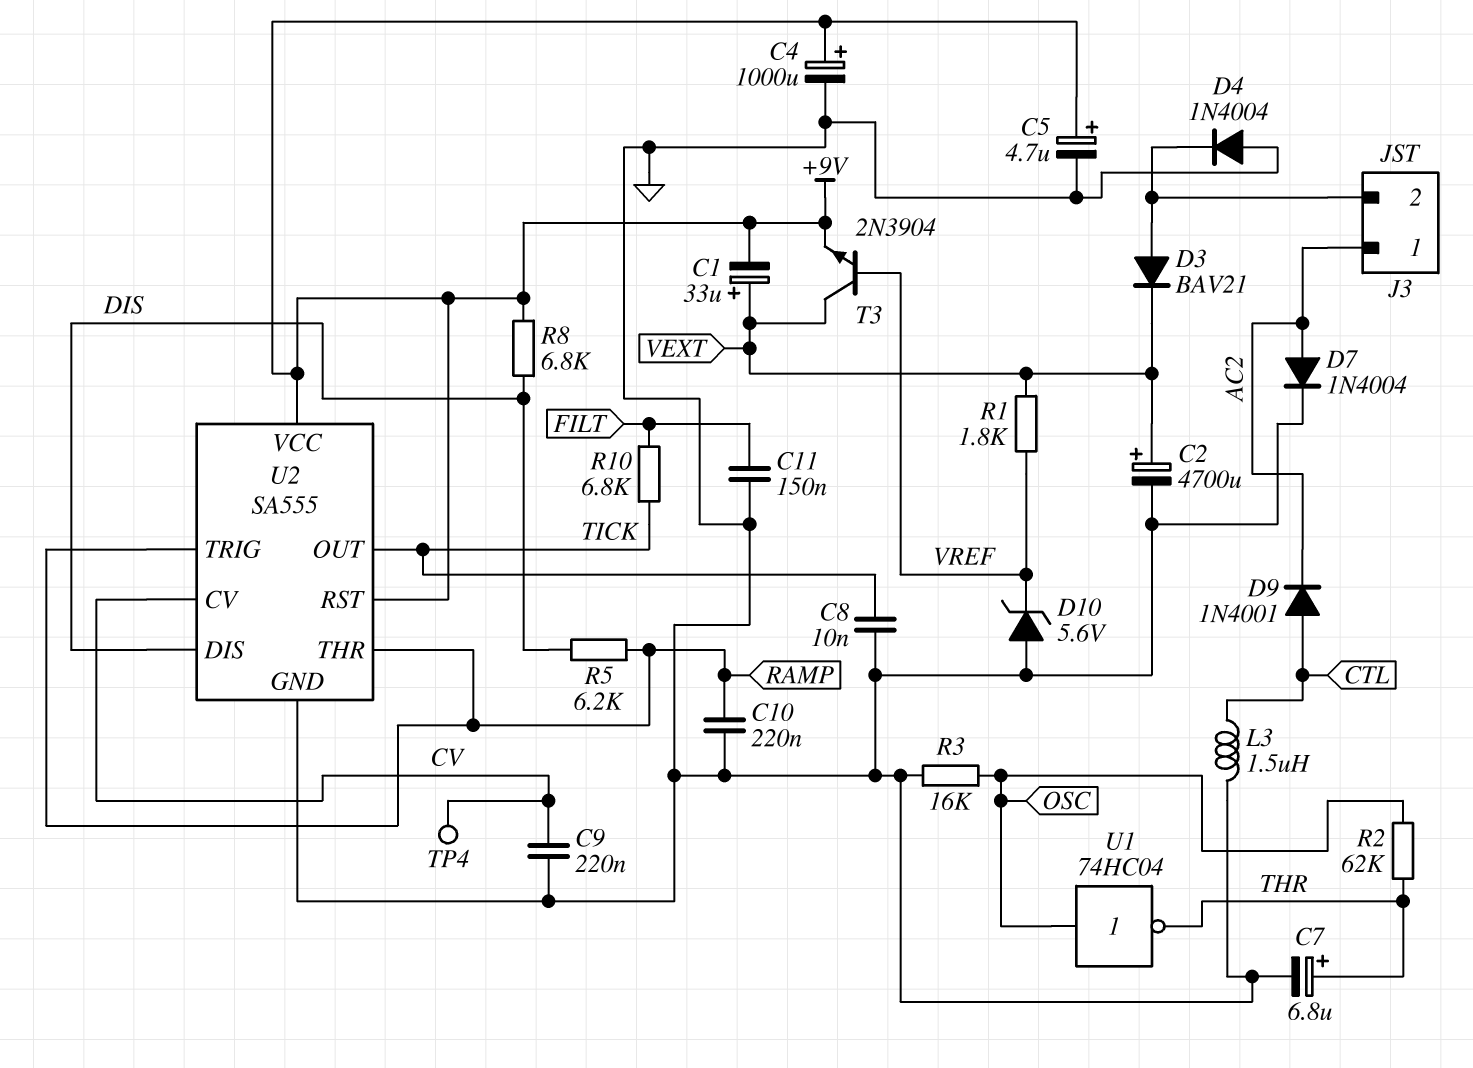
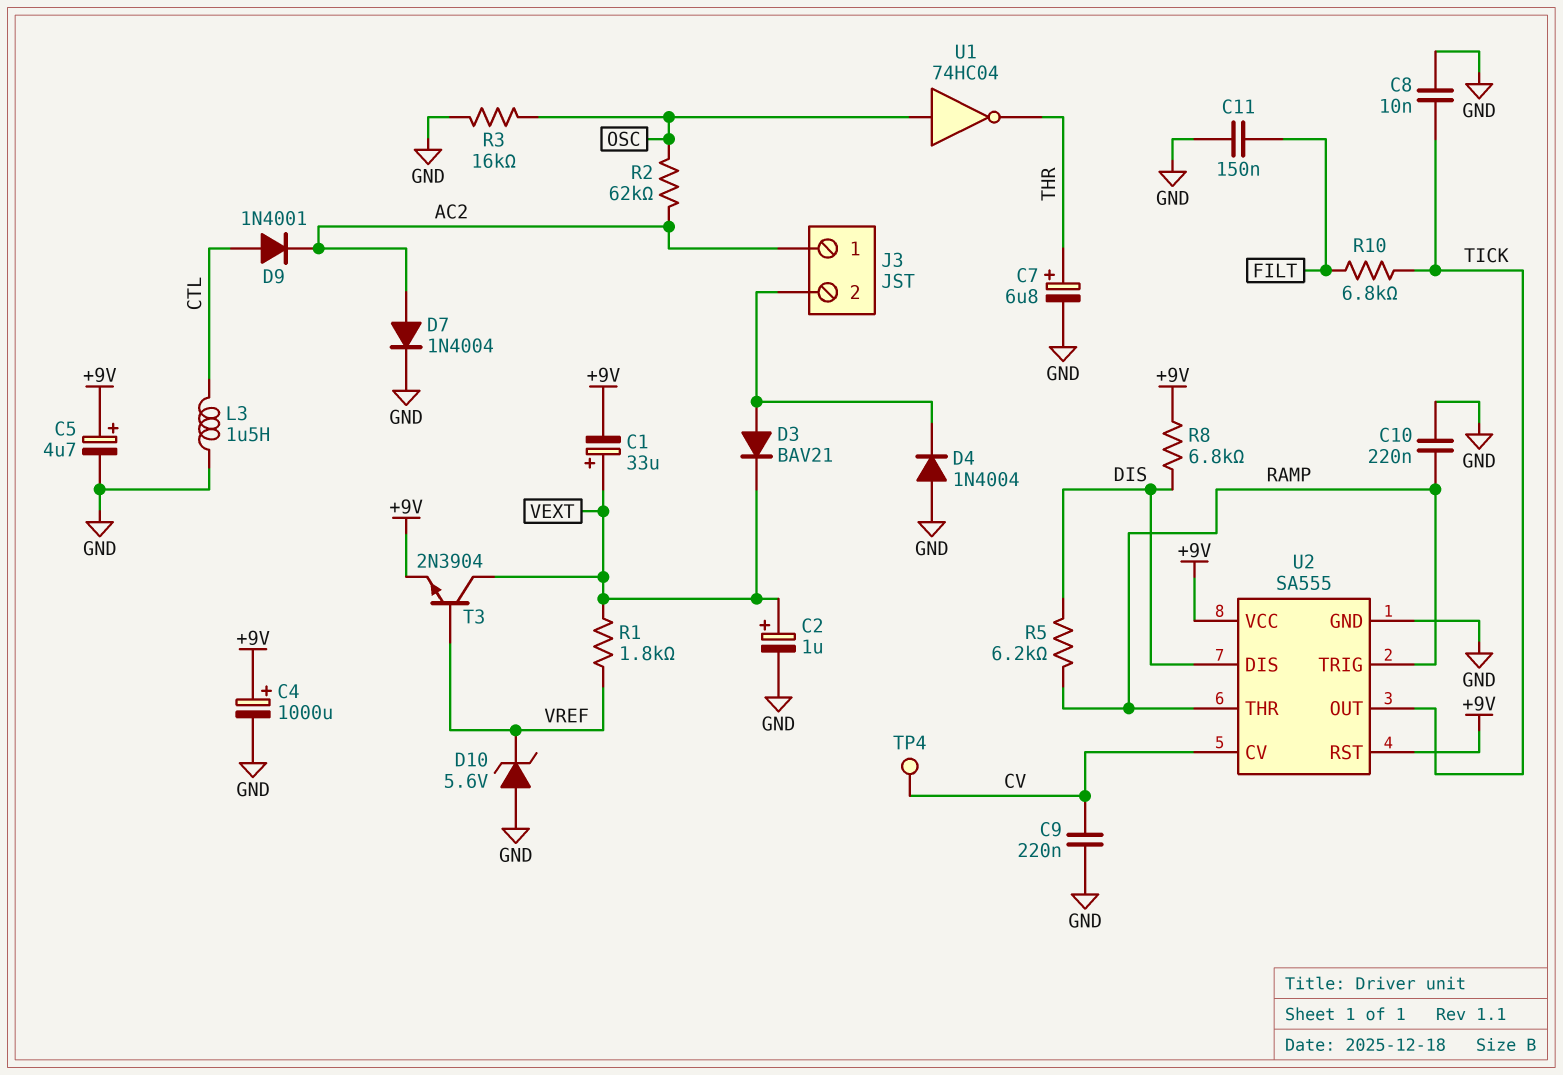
C2: 4700uF (plus VEXT, minus GND) -> 1uF (plus VEXT, minus GND)
R2: 62k (OSC, THR) -> 62k (AC2, OSC)

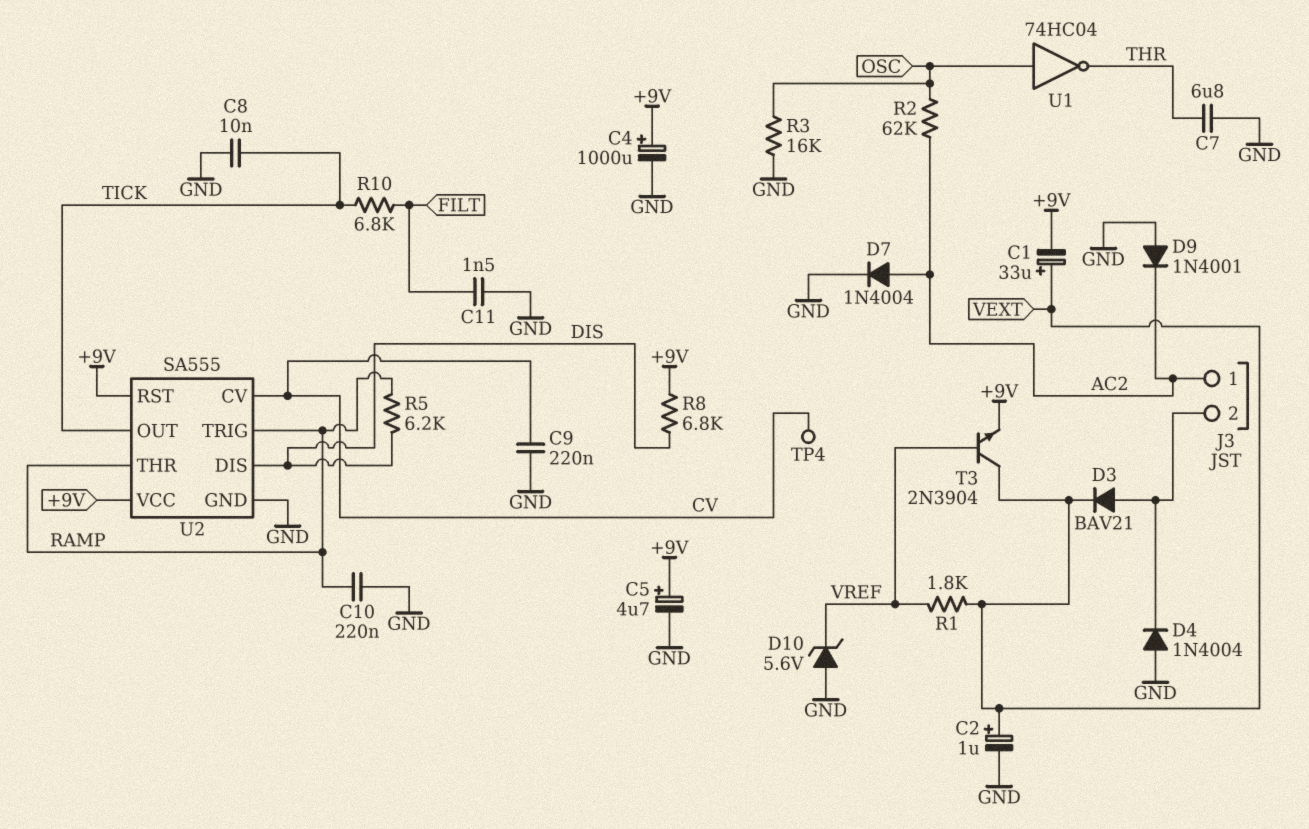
C7: 6.8uF (plus THR, minus GND) -> 6.8uF (GND, THR)
C11: 150nF (FILT, GND) -> 1.5nF (FILT, GND)
D9: diode 1N4001 (A CTL, K AC2) -> diode 1N4001 (A GND, K AC2)
L3: 1.5uH (CTL, GND) -> none

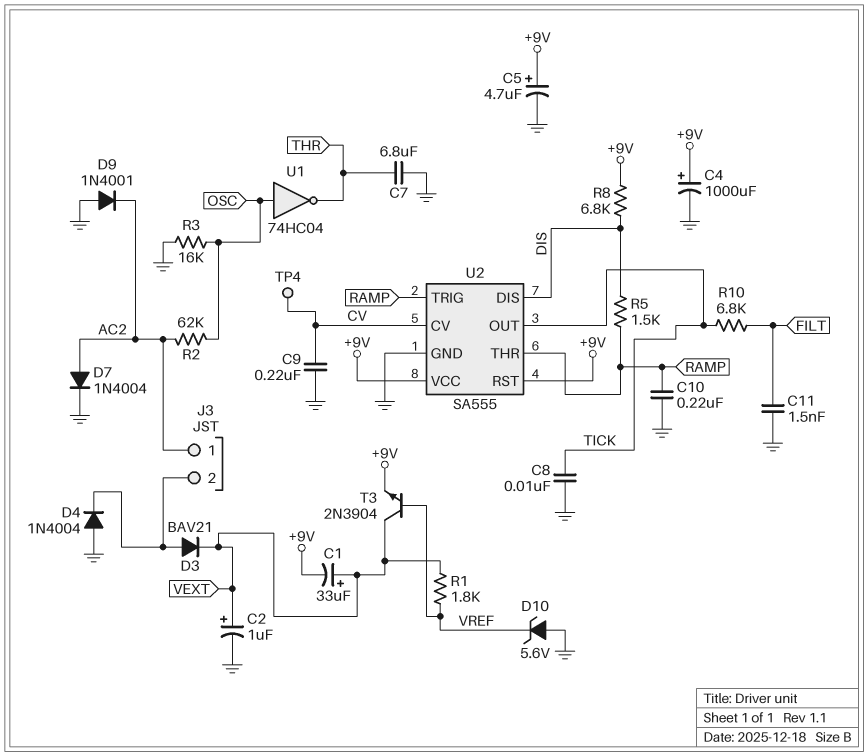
R5: 6.2k (DIS, RAMP) -> 1.5k (DIS, RAMP)

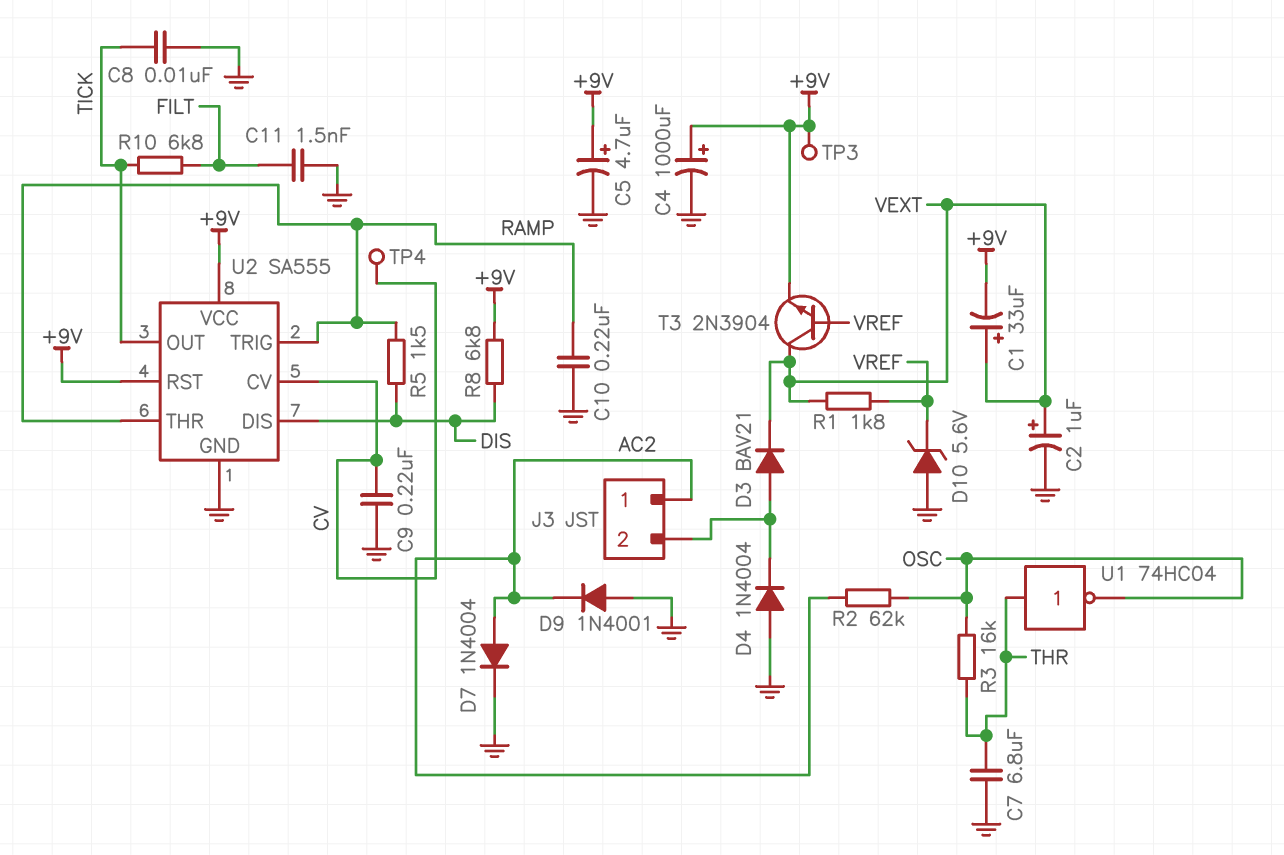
R3: 16k (GND, OSC) -> 16k (OSC, THR)
TP3: none -> test point (+9V)
U1: NOT 74HC04 (in OSC, out THR) -> NOT 74HC04 (in THR, out OSC)

